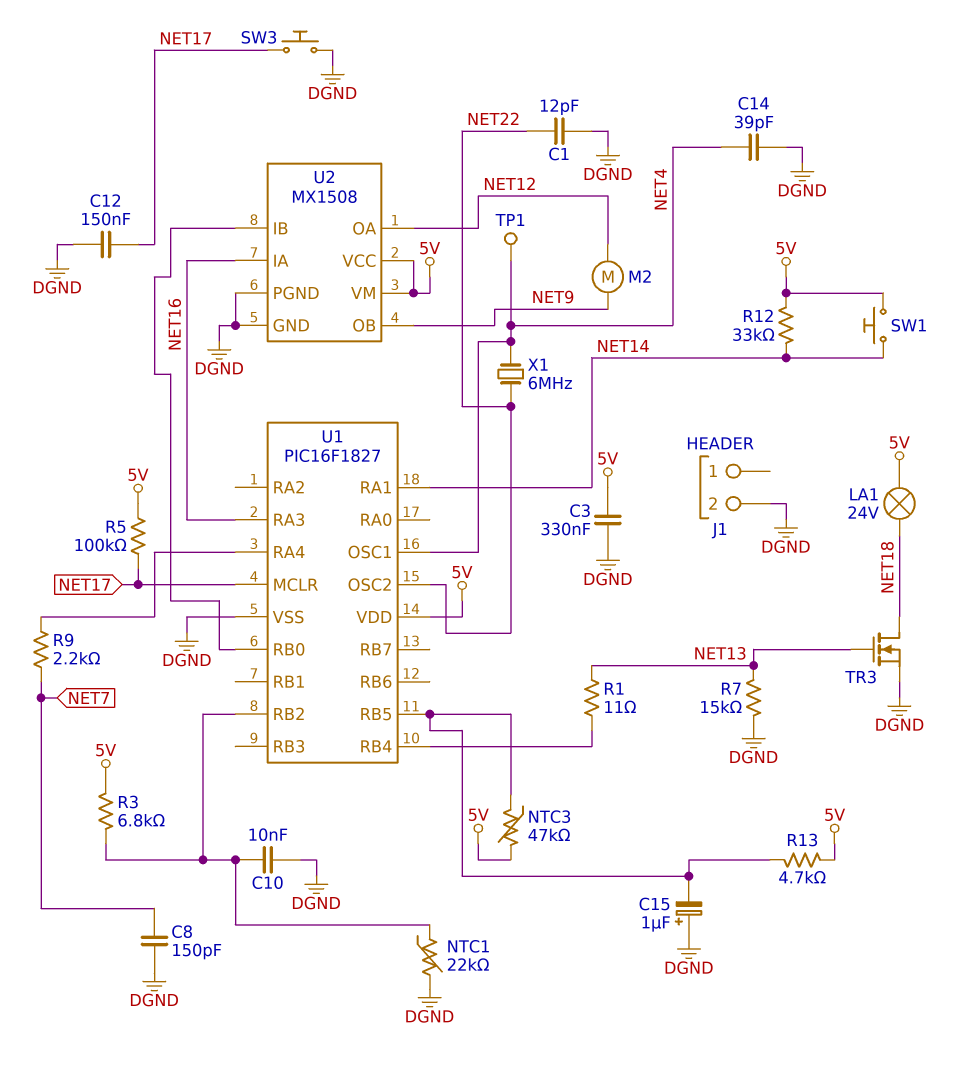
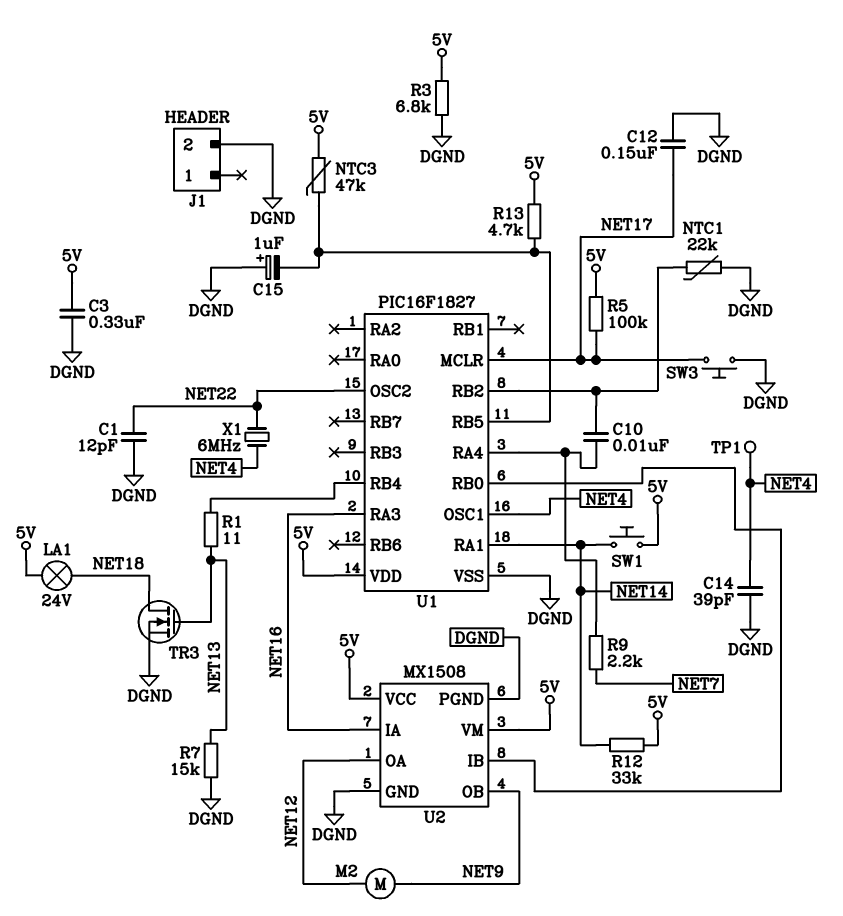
C8: 150pF (DGND, NET7) -> none
C10: 10nF (DGND, U1/RB2) -> 10nF (U1/RA4, U1/RB2)
R3: 6.8k (5V, U1/RB2) -> 6.8k (5V, DGND)

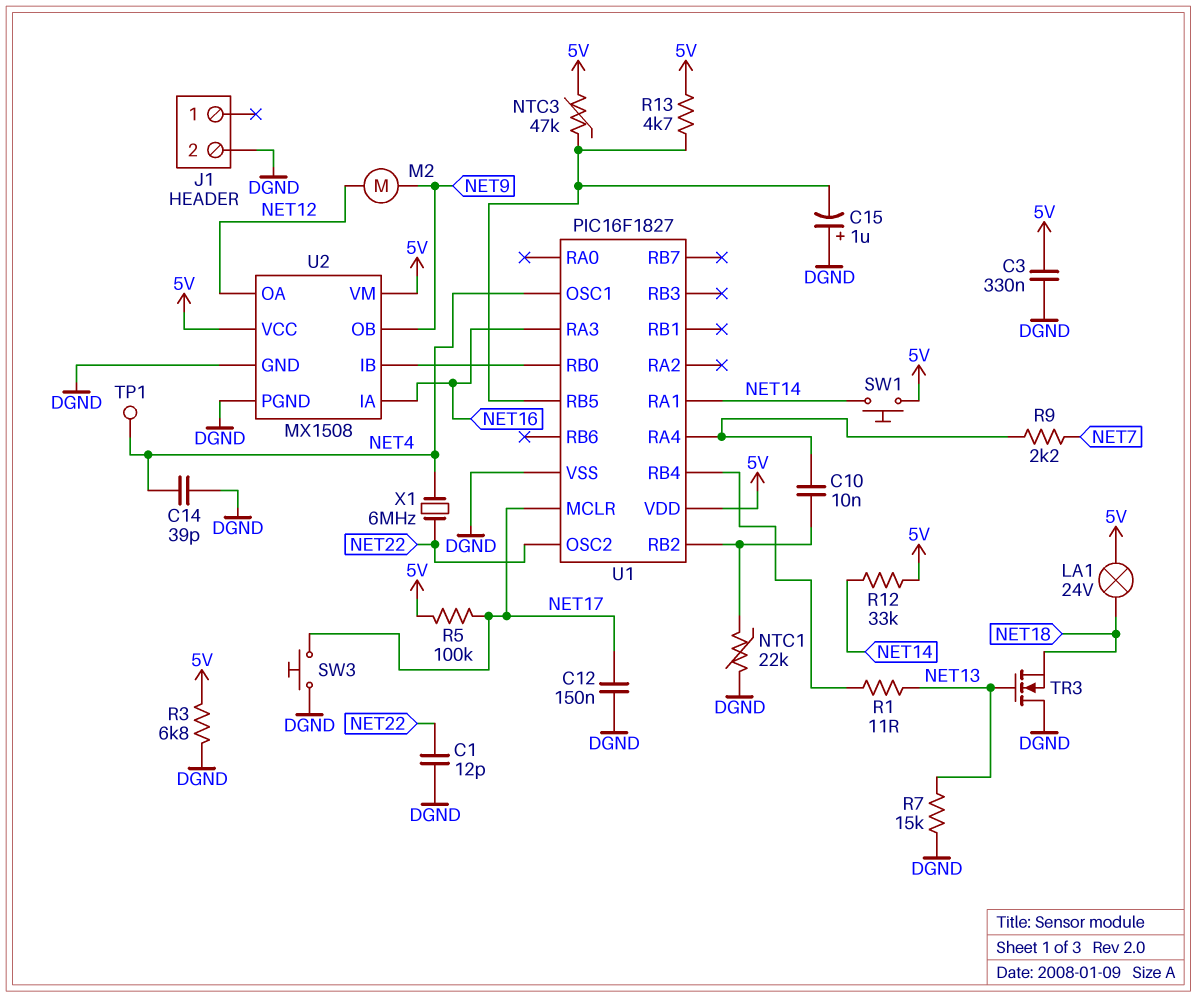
TR3: NMOS (G NET13, D NET18, S DGND) -> NMOS (G NET13, D DGND, S NET18)

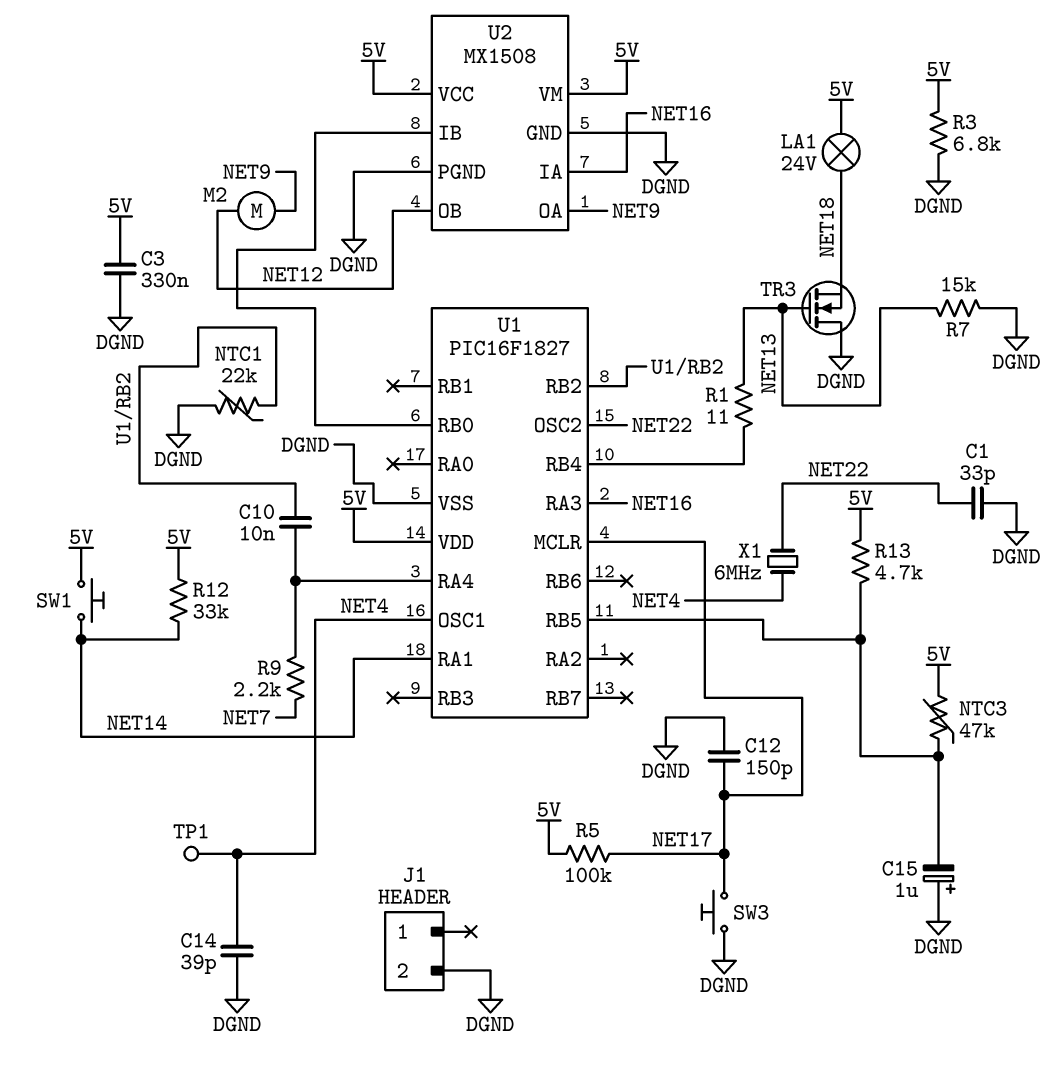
C1: 12pF (DGND, NET22) -> 33pF (DGND, NET22)
C12: 150nF (DGND, NET17) -> 150pF (DGND, NET17)
U2 pin OA: NET12 -> NET9
U2 pin OB: NET9 -> NET12

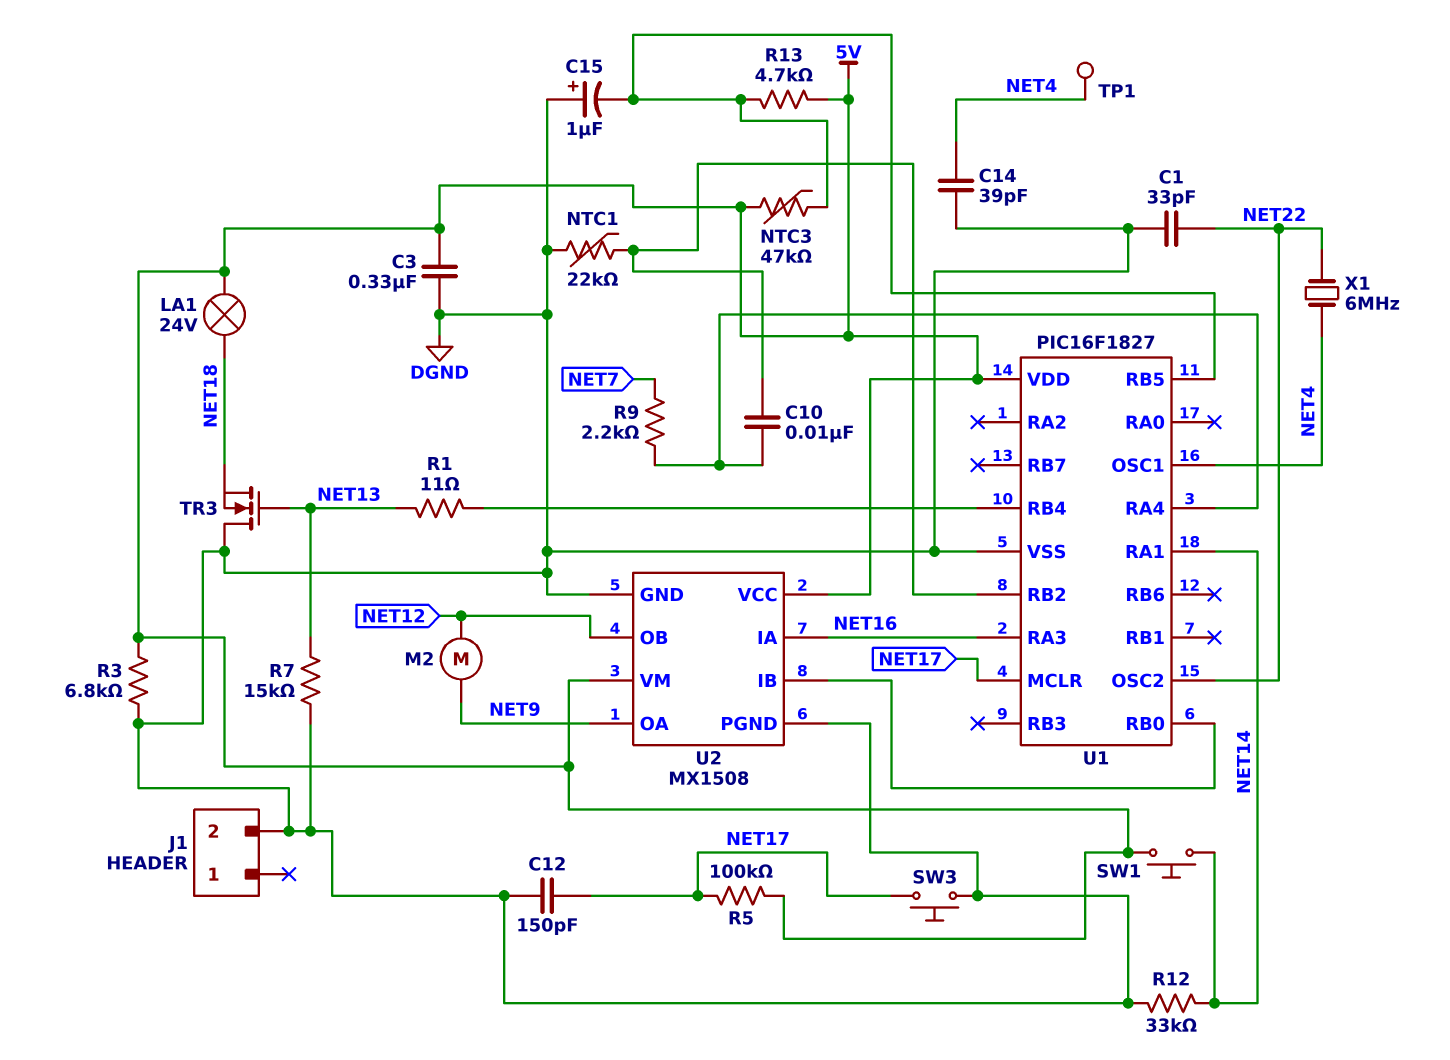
R12: 33k (5V, NET14) -> 33k (DGND, NET14)

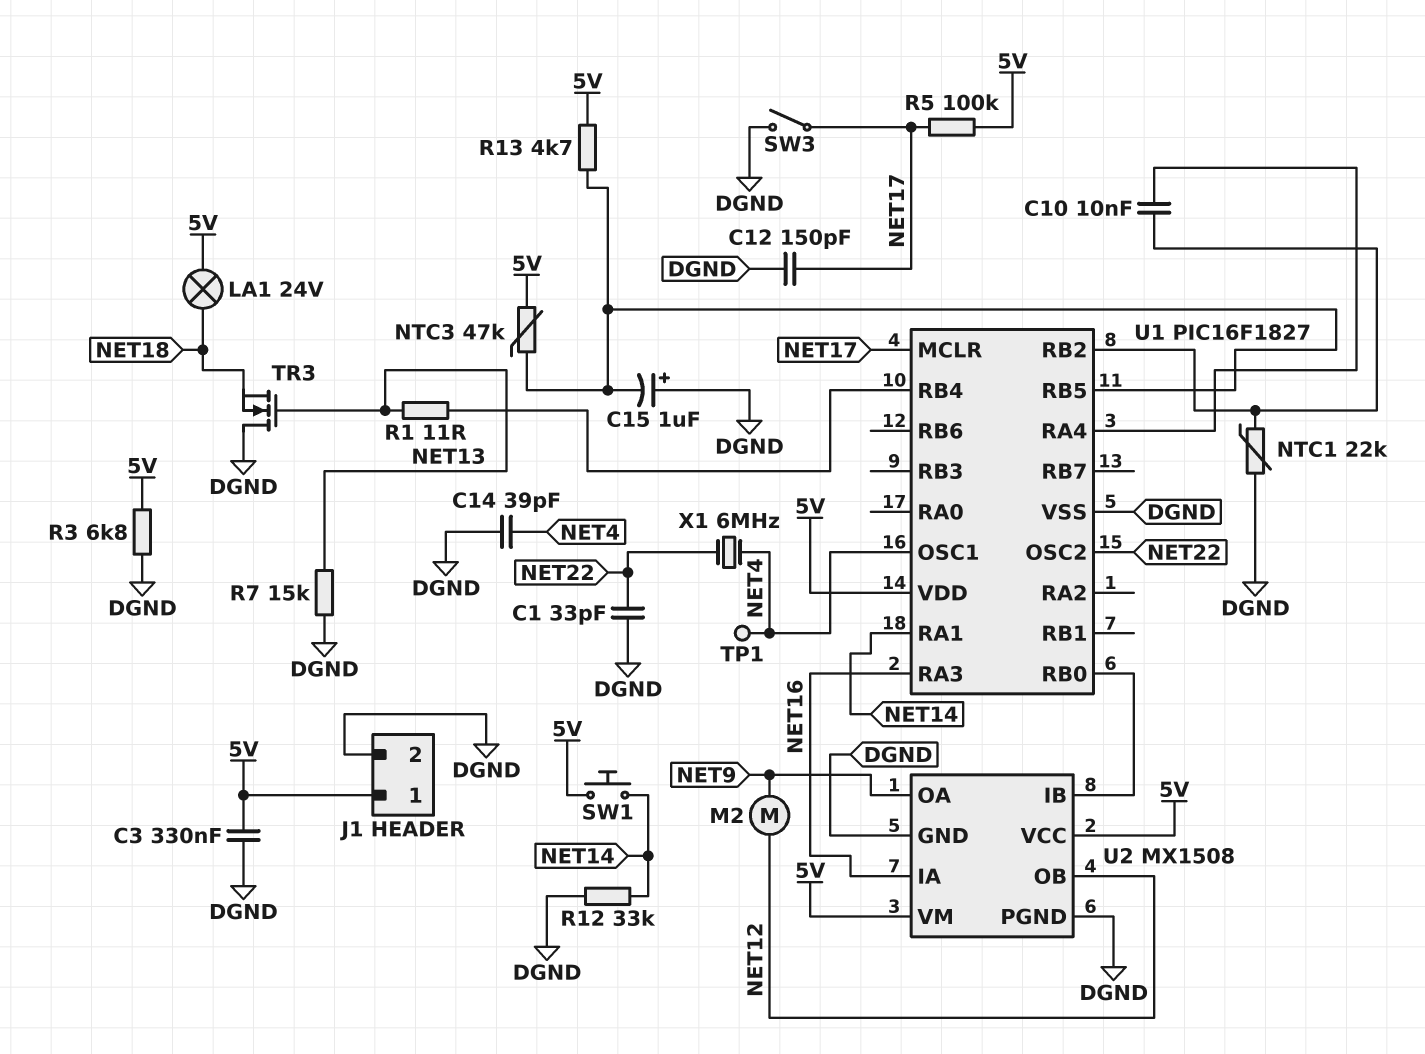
J1 pin 1: none -> 5V
R9: 2.2k (NET7, U1/RA4) -> none
SW3: button (DGND, NET17) -> switch (DGND, NET17)

